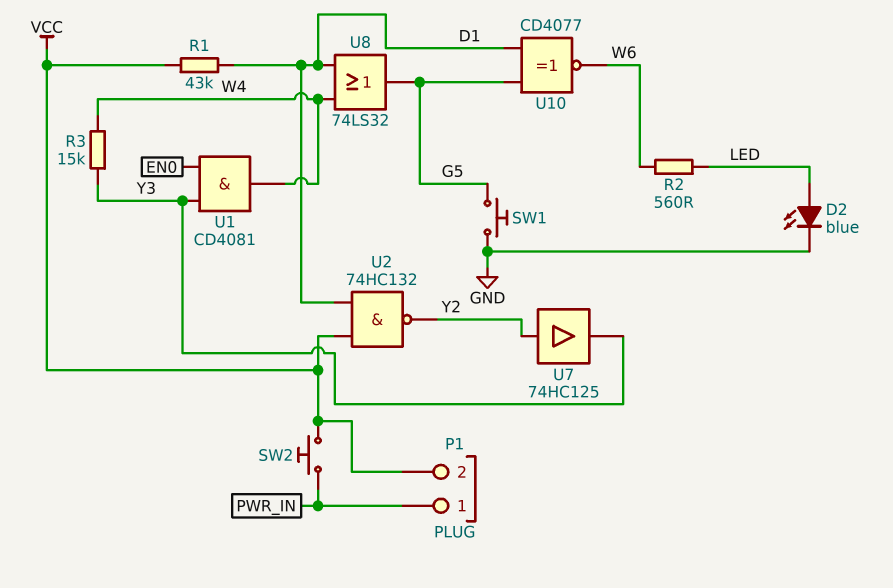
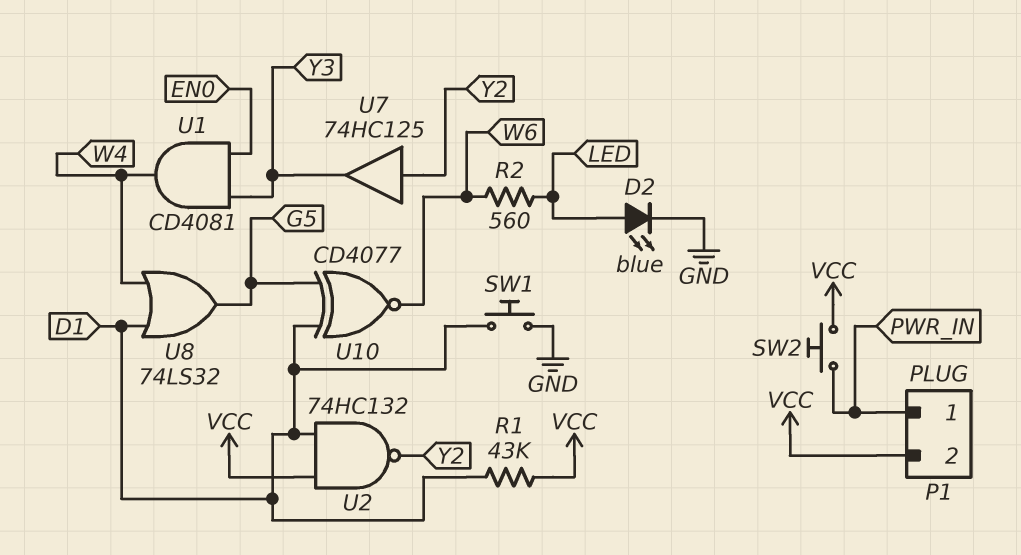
R3: 15k (W4, Y3) -> none
SW1: button (G5, GND) -> button (D1, GND)

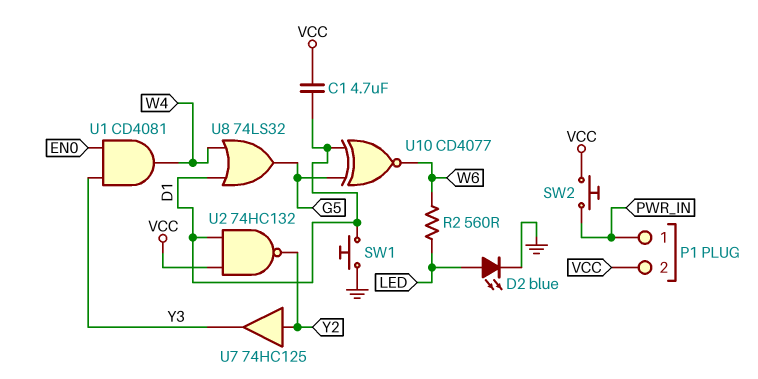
C1: none -> 4.7uF (D1, VCC)
R1: 43k (D1, VCC) -> none

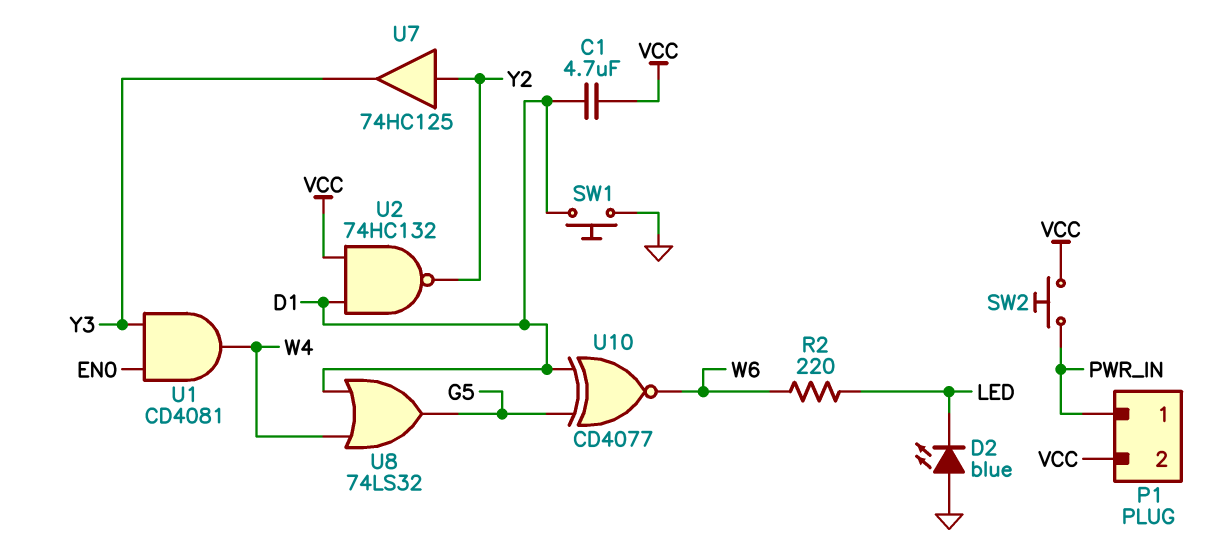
D2: LED blue (A LED, K GND) -> LED blue (A GND, K LED)
R2: 560 (LED, W6) -> 220 (LED, W6)

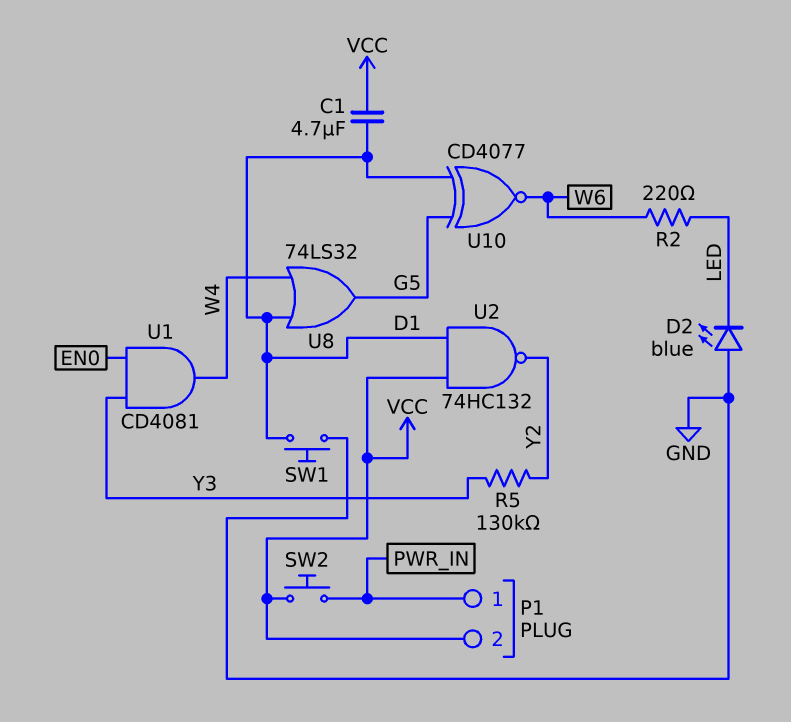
R5: none -> 130k (Y2, Y3)
U7: buffer 74HC125 (in Y2, out Y3) -> none

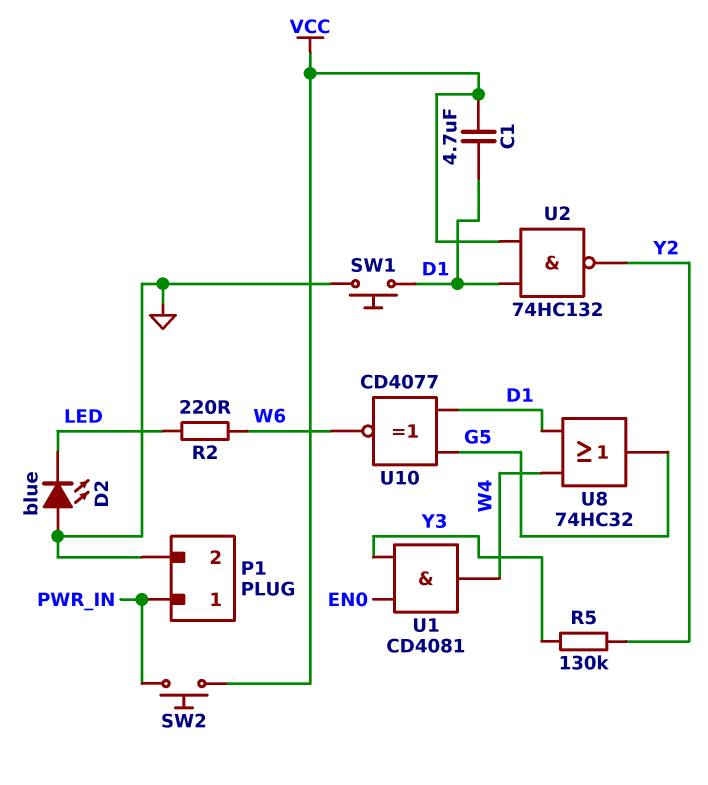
P1 pin 2: VCC -> GND
U8: OR 74LS32 (in D1, in W4, out G5) -> OR 74HC32 (in D1, in W4, out G5)

